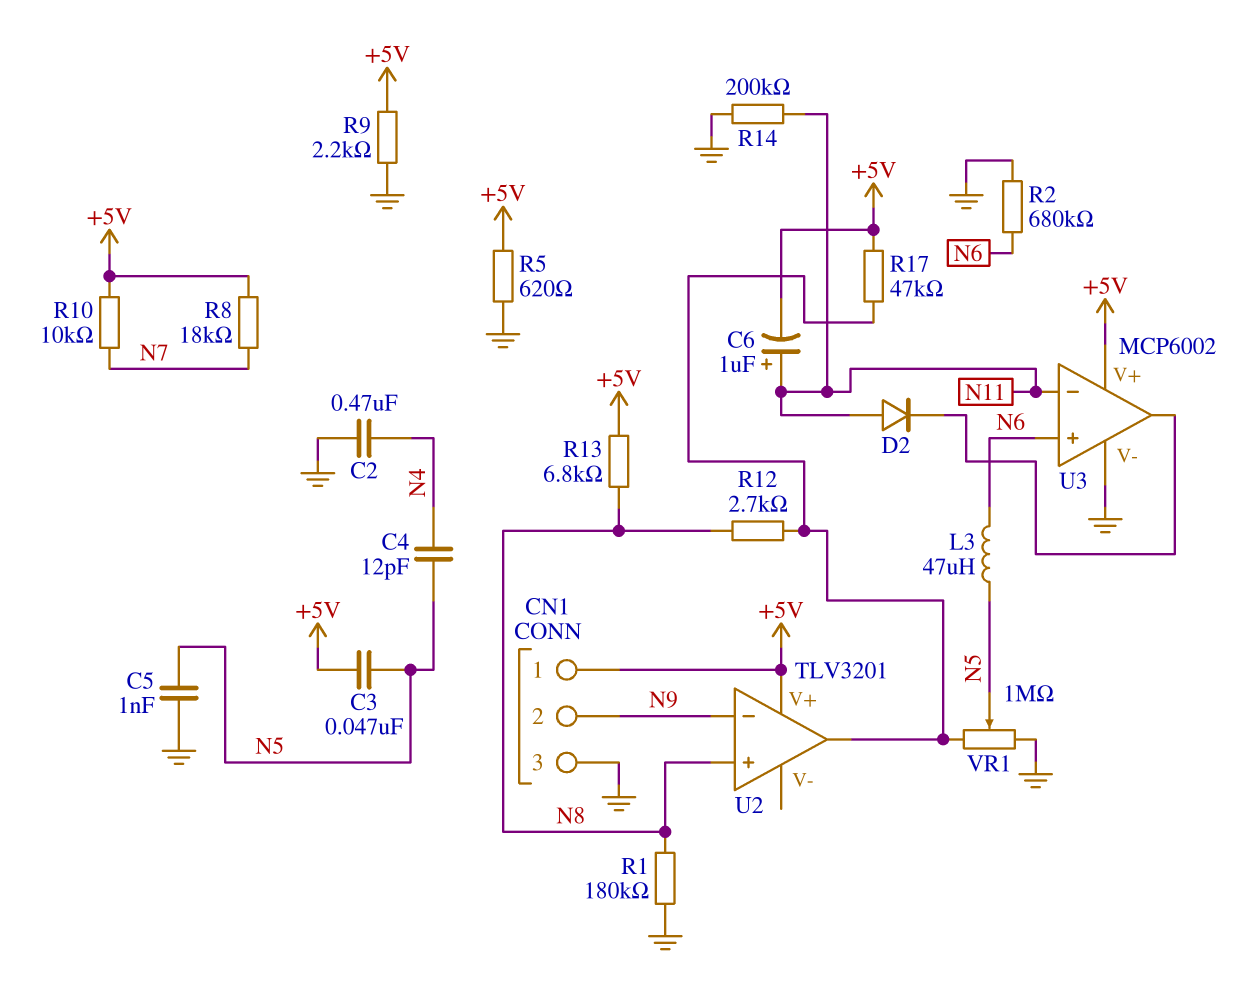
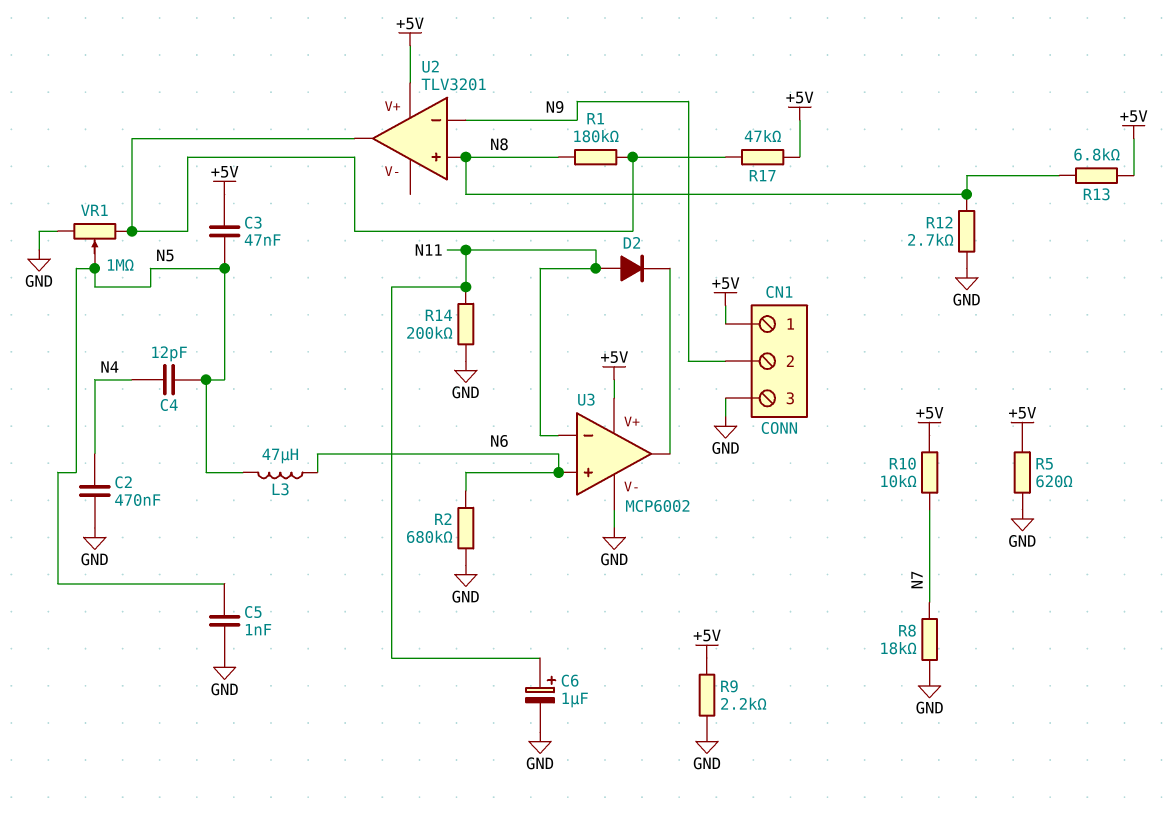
C6: 1uF (plus N11, minus +5V) -> 1uF (plus N11, minus GND)
R1: 180k (GND, N8) -> 180k (N8, U2/out)
R8: 18k (+5V, N7) -> 18k (GND, N7)
R12: 2.7k (N8, U2/out) -> 2.7k (GND, N8)

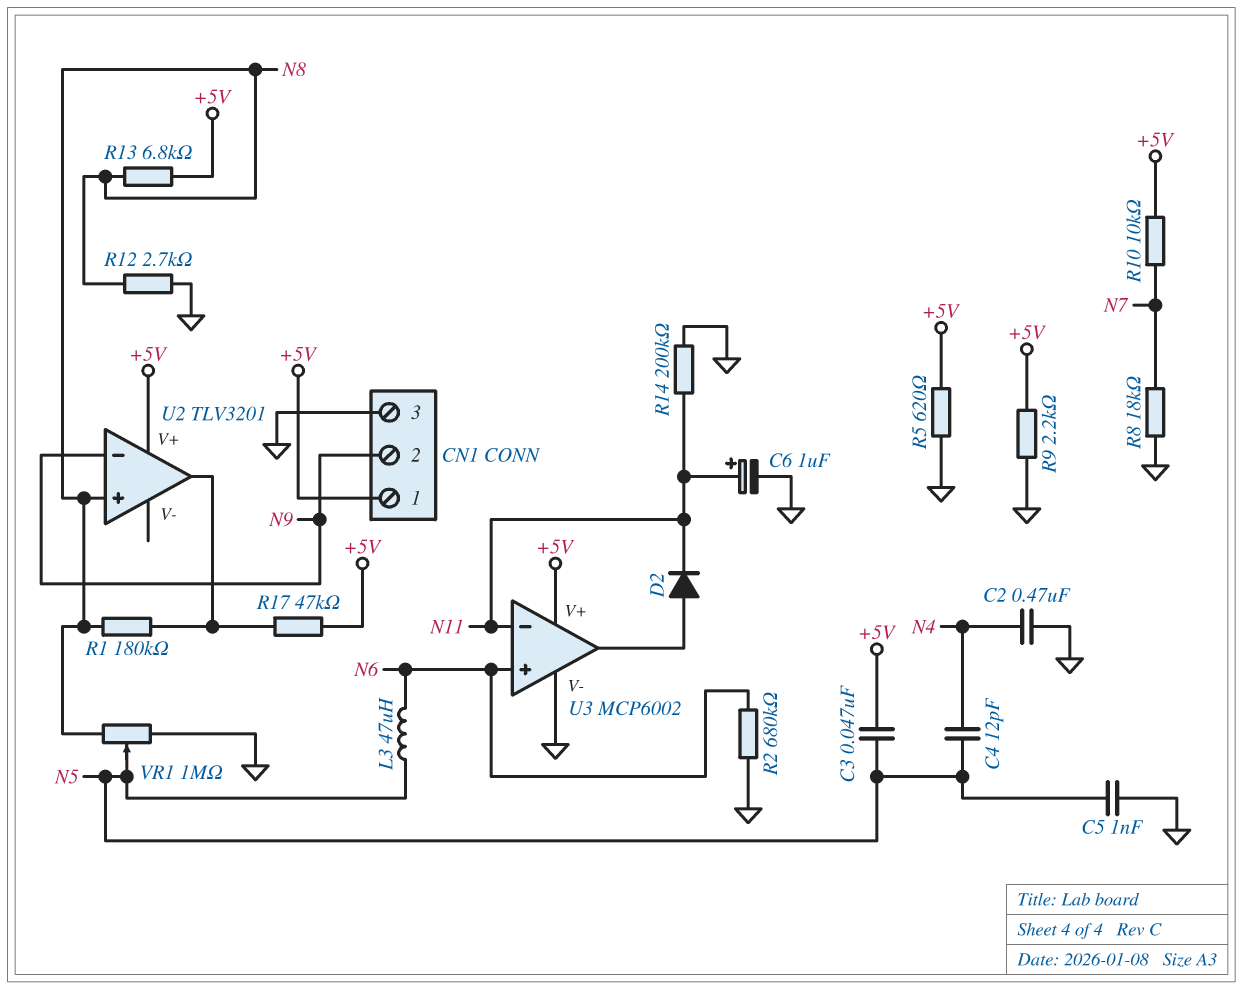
D2: diode (A N11, K U3/out) -> diode (A U3/out, K N11)
VR1: 1M (GND, U2/out, wiper N5) -> 1M (GND, N8, wiper N5)

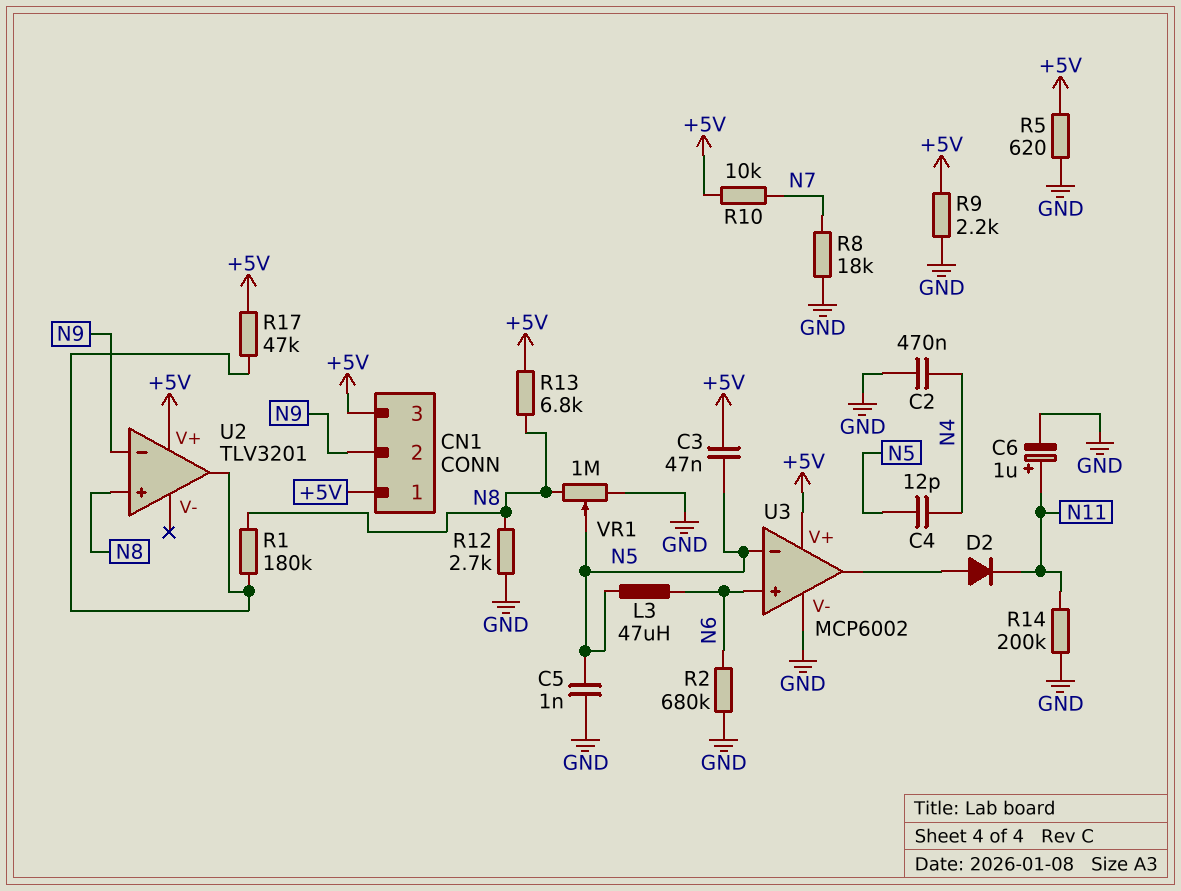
CN1 pin 3: GND -> +5V
U3 pin in-: N11 -> N5

